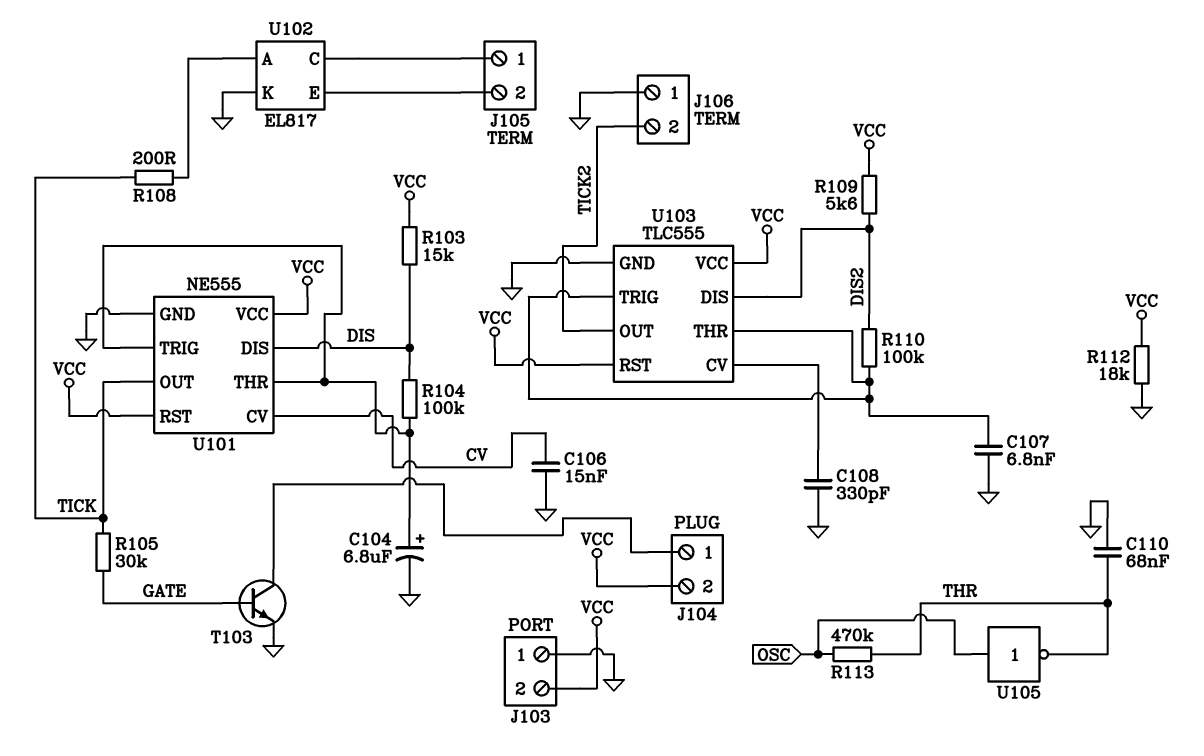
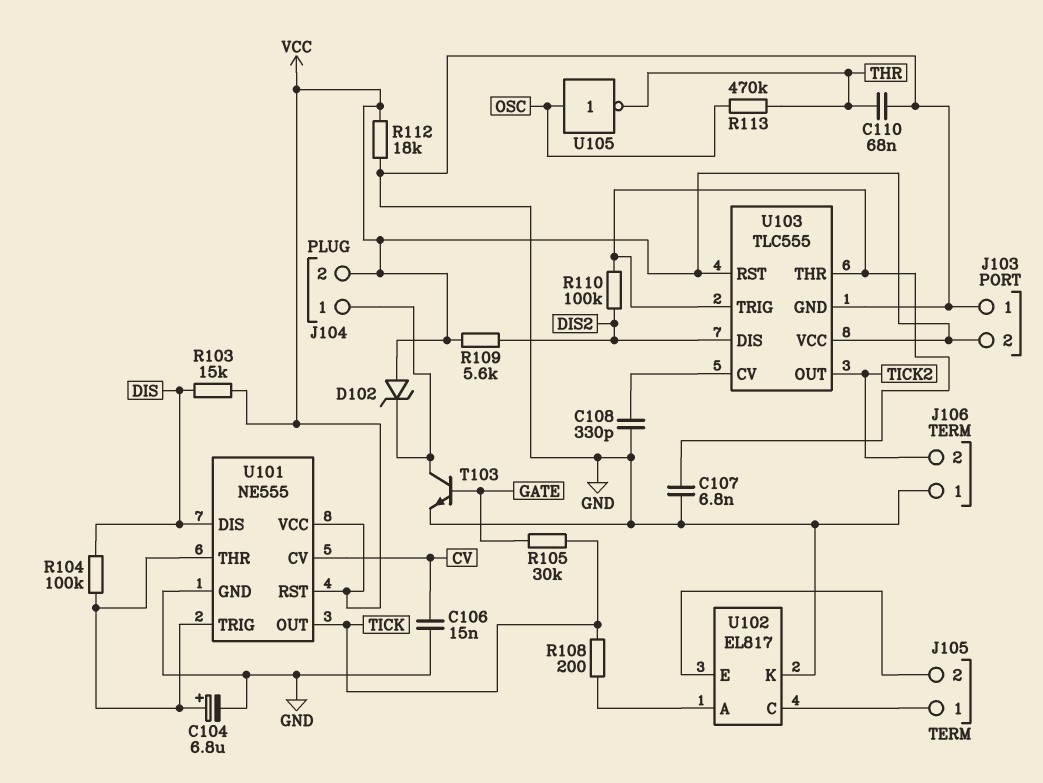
D102: none -> zener (A VCC, K J104/1)

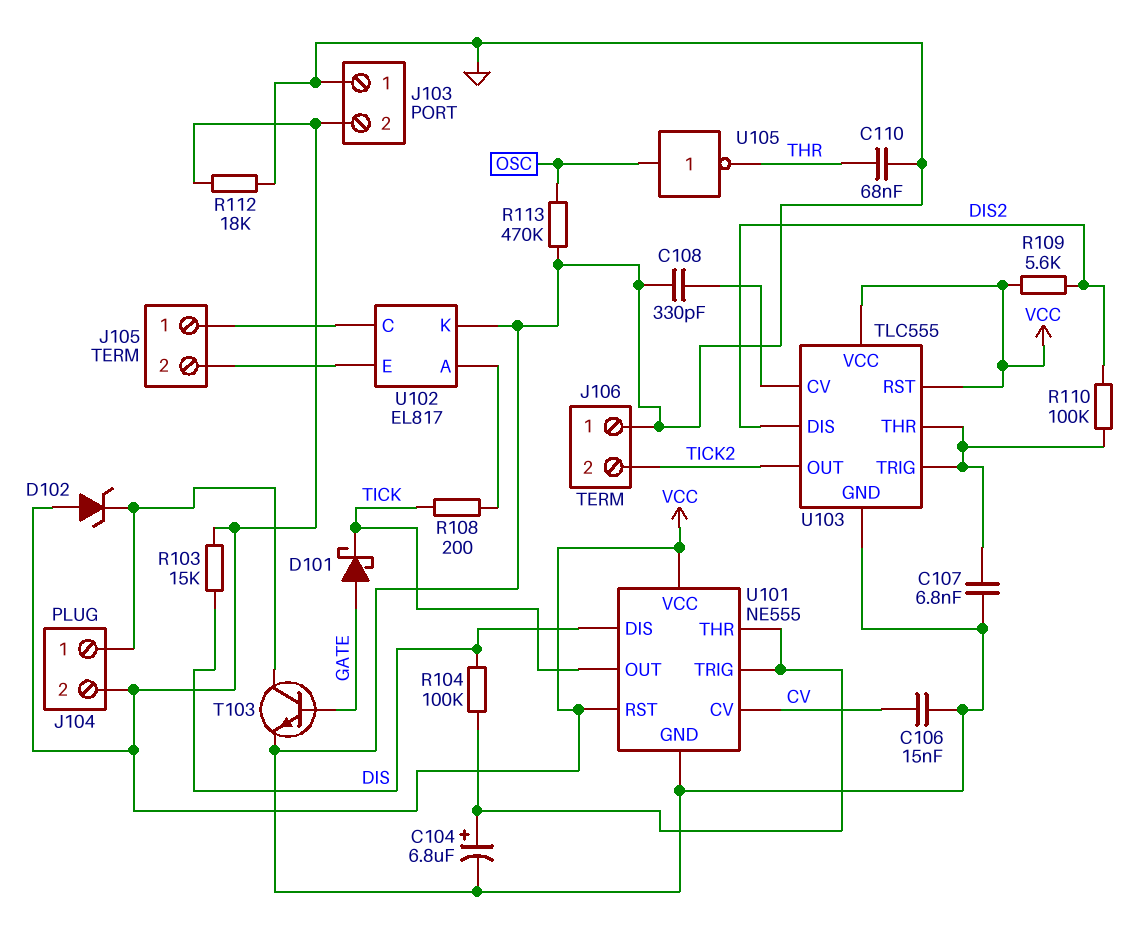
D101: none -> schottky (A GATE, K TICK)
R105: 30k (GATE, TICK) -> none
R113: 470k (OSC, THR) -> 470k (GND, OSC)

